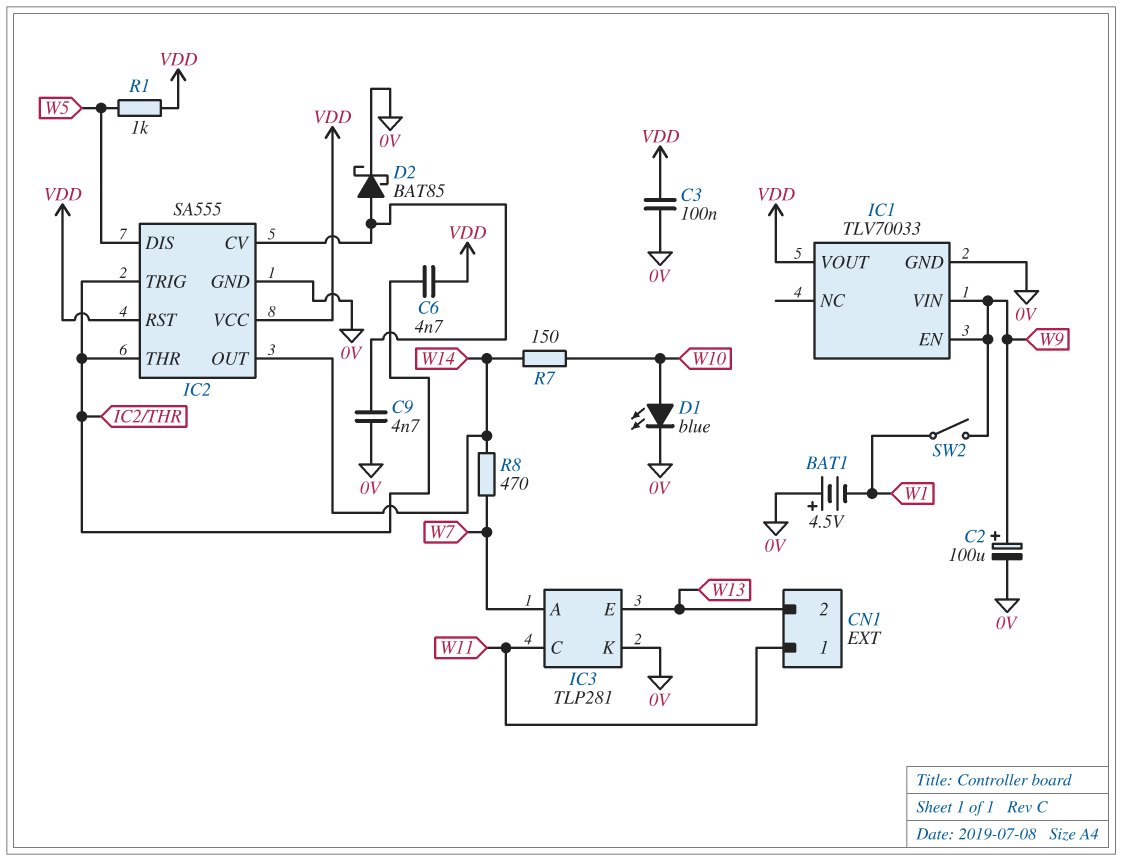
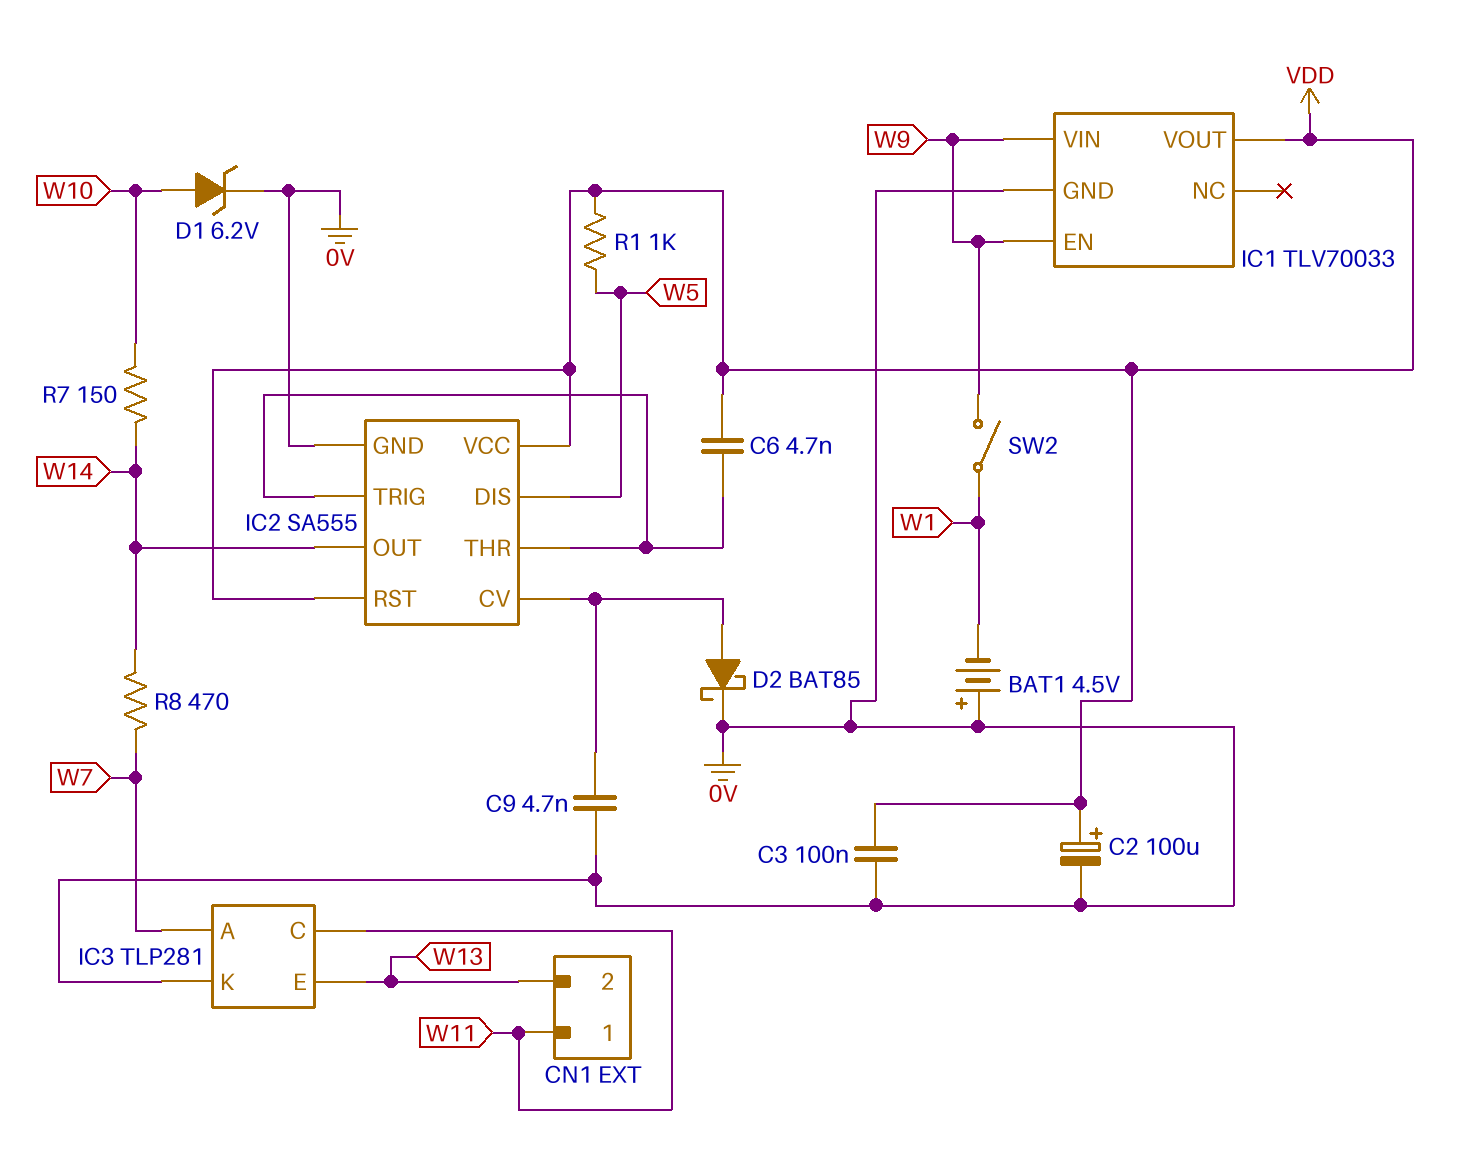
C2: 100uF (plus W9, minus 0V) -> 100uF (plus VDD, minus 0V)
D1: LED blue (A W10, K 0V) -> zener 6.2V (A W10, K 0V)

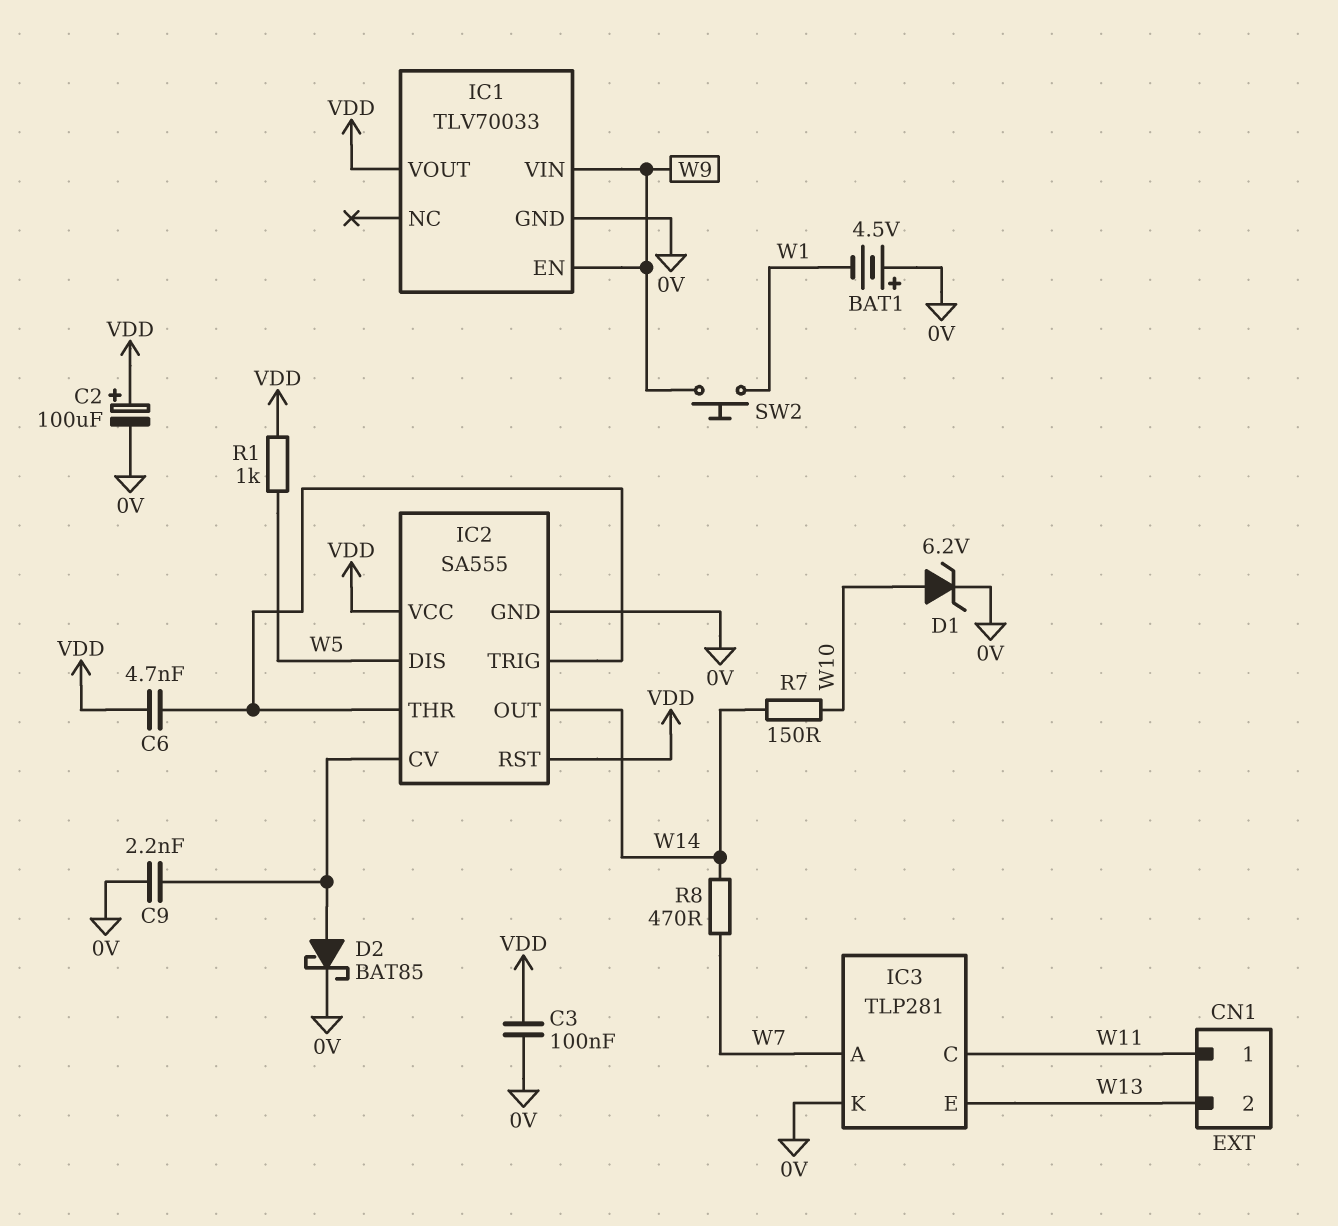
C9: 4.7nF (0V, IC2/CV) -> 2.2nF (0V, IC2/CV)
SW2: switch (W1, W9) -> button (W1, W9)

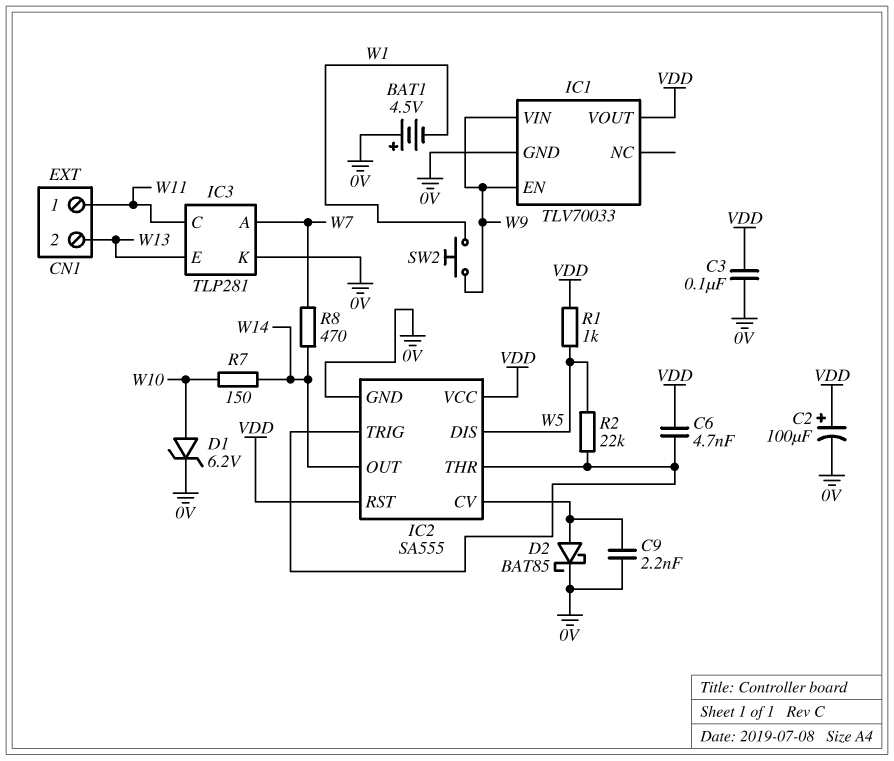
R2: none -> 22k (IC2/THR, W5)

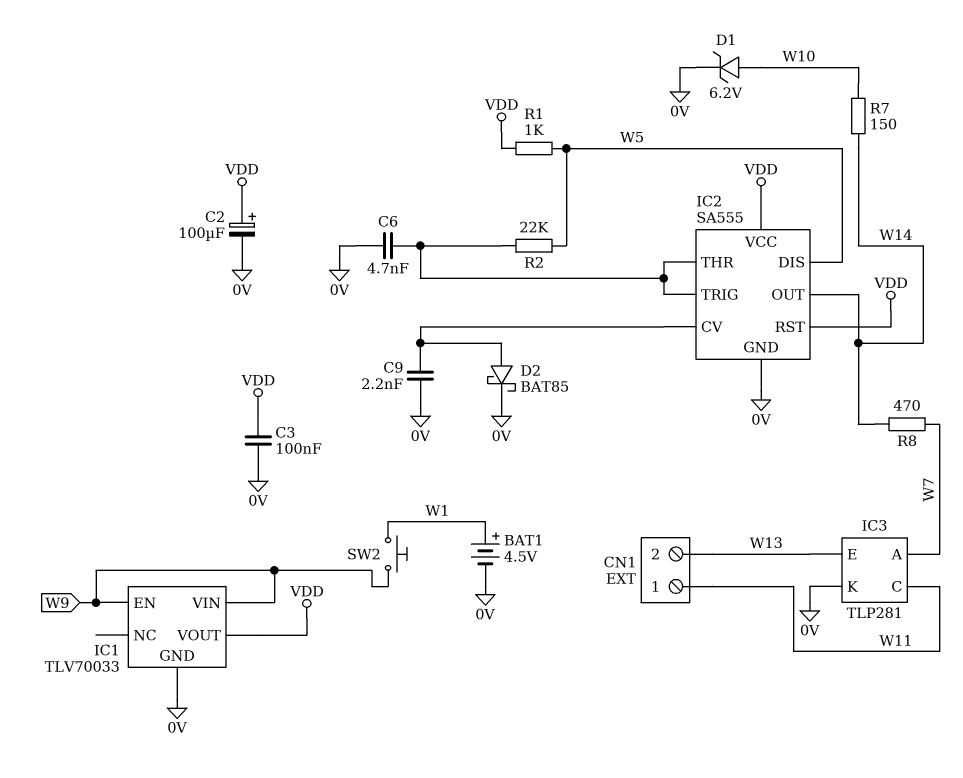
BAT1: 4.5V (plus 0V, minus W1) -> 4.5V (plus W1, minus 0V)
C6: 4.7nF (IC2/THR, VDD) -> 4.7nF (0V, IC2/THR)

